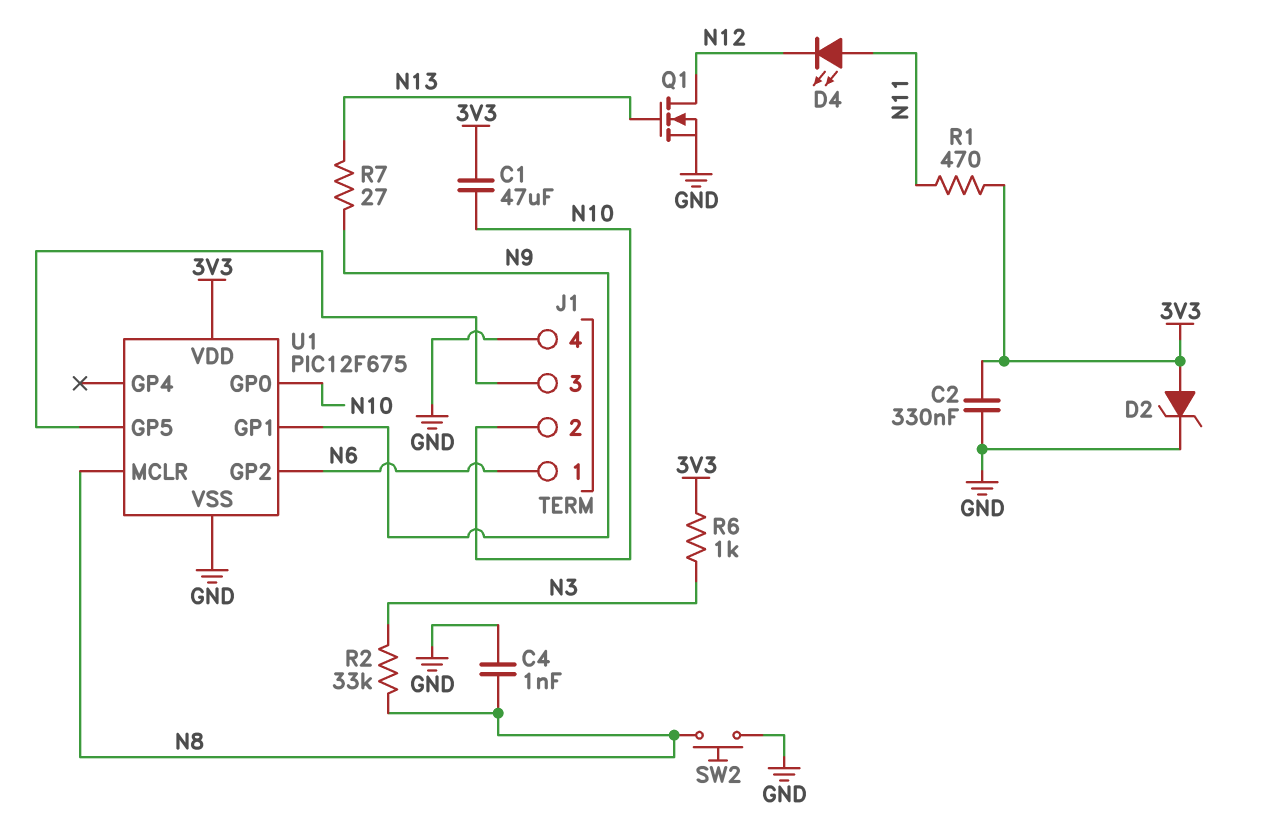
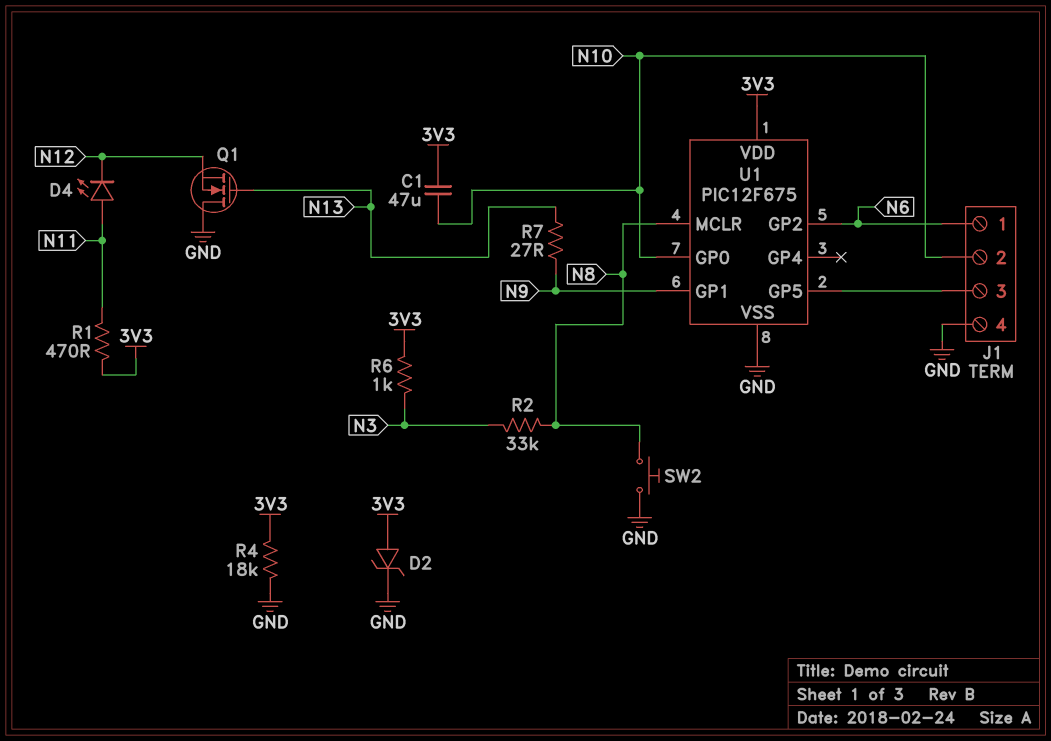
C2: 330nF (3V3, GND) -> none
C4: 1nF (GND, N8) -> none
Q1: NMOS (G N13, D N12, S GND) -> NMOS (G N13, D GND, S N12)
R4: none -> 18k (3V3, GND)

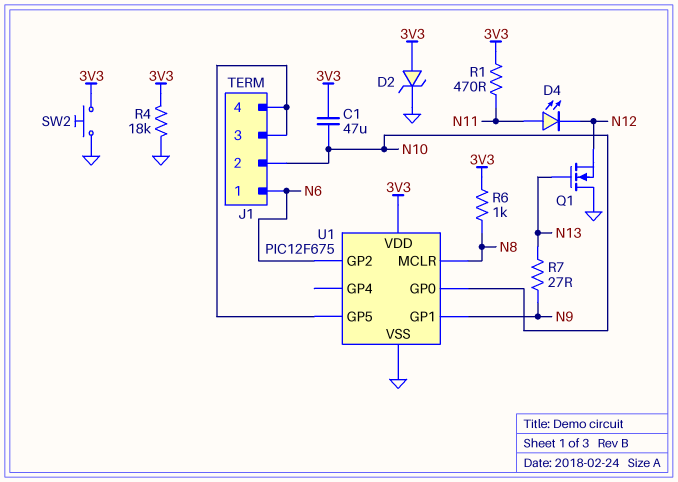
J1 pin 4: GND -> J1/3
R2: 33k (N3, N8) -> none
R6: 1k (3V3, N3) -> 1k (3V3, N8)
SW2: button (GND, N8) -> button (3V3, GND)

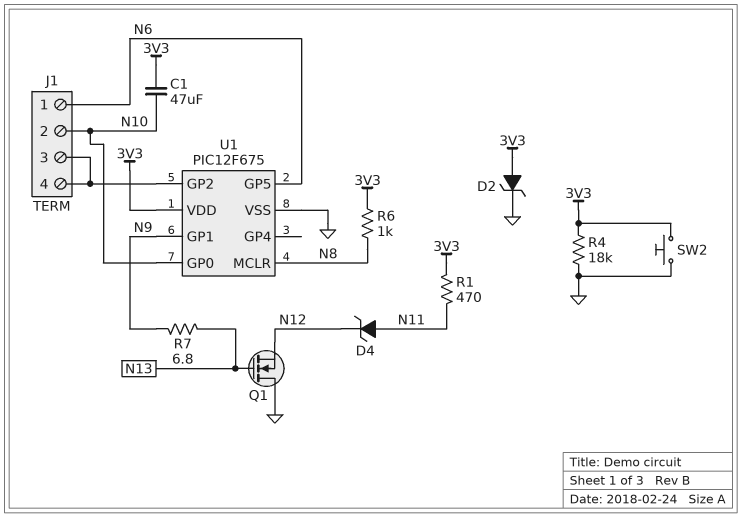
D4: LED (A N11, K N12) -> zener (A N11, K N12)
R7: 27 (N9, N13) -> 6.8 (N9, N13)
U1 pin GP2: N6 -> J1/3
U1 pin GP5: J1/3 -> N6

